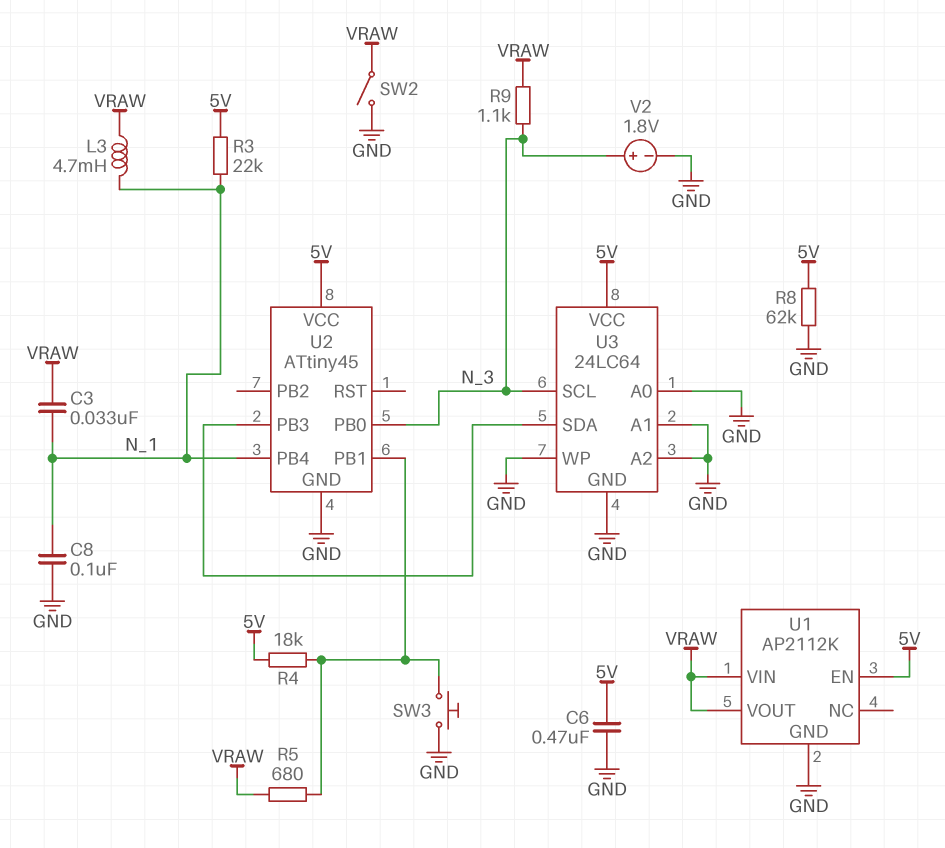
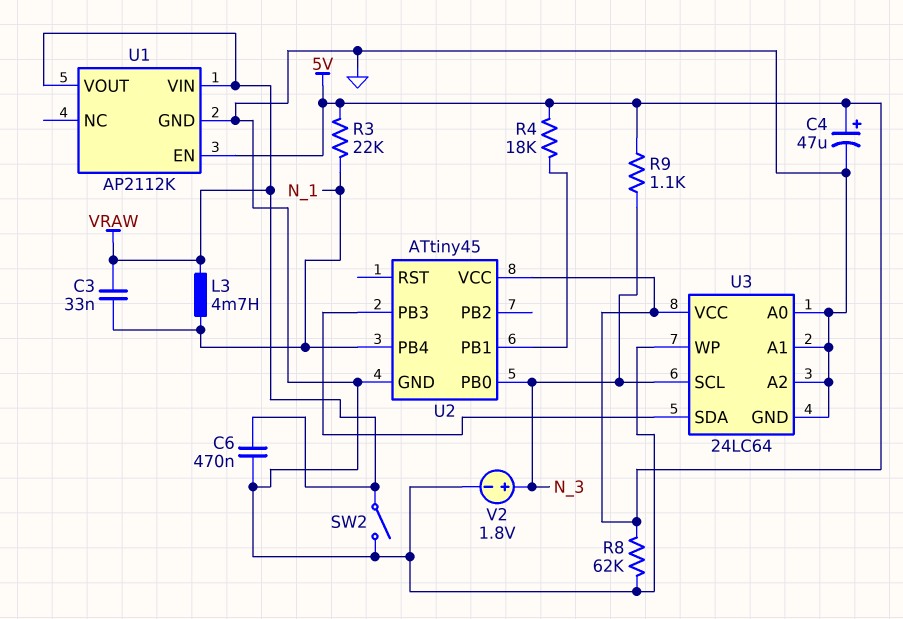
C4: none -> 47uF (plus 5V, minus GND)
C6: 470nF (5V, GND) -> 470nF (GND, VRAW)
C8: 100nF (GND, N_1) -> none
R5: 680 (U2/PB1, VRAW) -> none
R9: 1.1k (N_3, VRAW) -> 1.1k (5V, N_3)
SW3: button (GND, U2/PB1) -> none

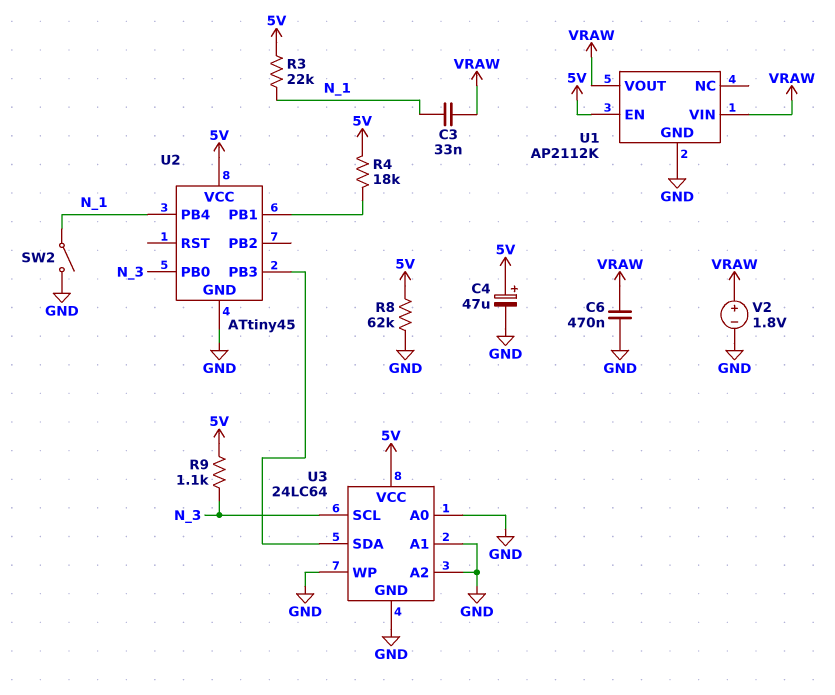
L3: 4.7mH (N_1, VRAW) -> none
SW2: switch (GND, VRAW) -> switch (GND, N_1)
V2: 1.8V (plus N_3, minus GND) -> 1.8V (plus VRAW, minus GND)

